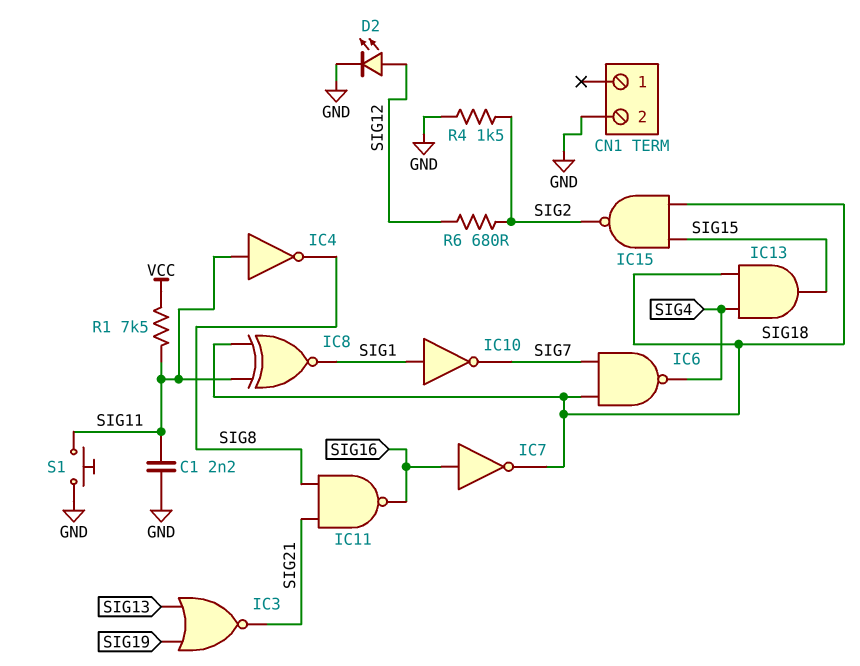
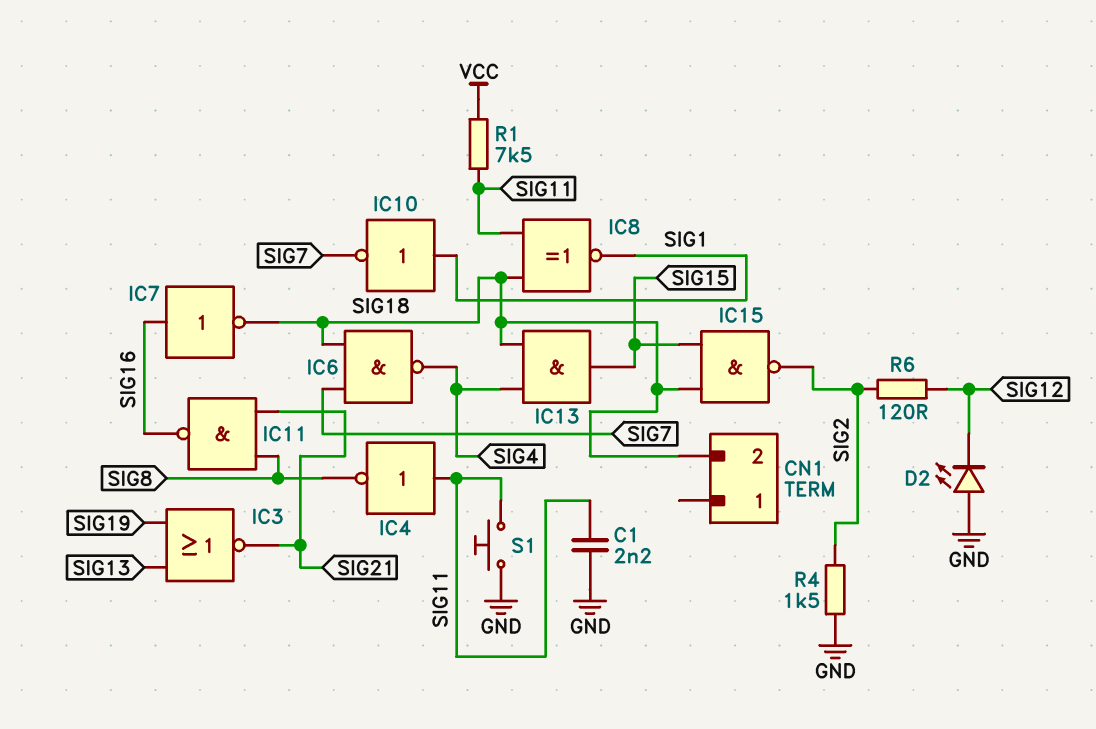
CN1 pin 2: GND -> SIG18
D2: LED (A SIG12, K GND) -> LED (A GND, K SIG12)
R6: 680 (SIG2, SIG12) -> 120 (SIG2, SIG12)

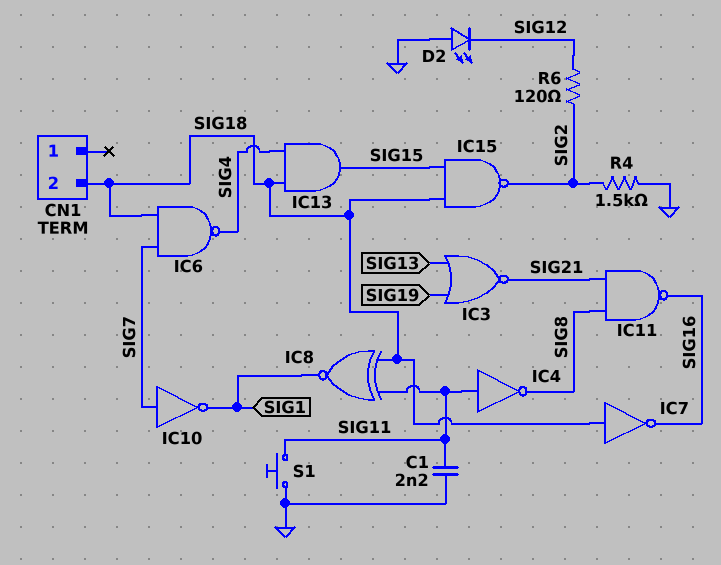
IC7: NOT (in SIG16, out SIG18) -> NOT (in SIG18, out SIG16)
IC10: NOT (in SIG1, out SIG7) -> NOT (in SIG7, out SIG1)
R1: 7.5k (SIG11, VCC) -> none

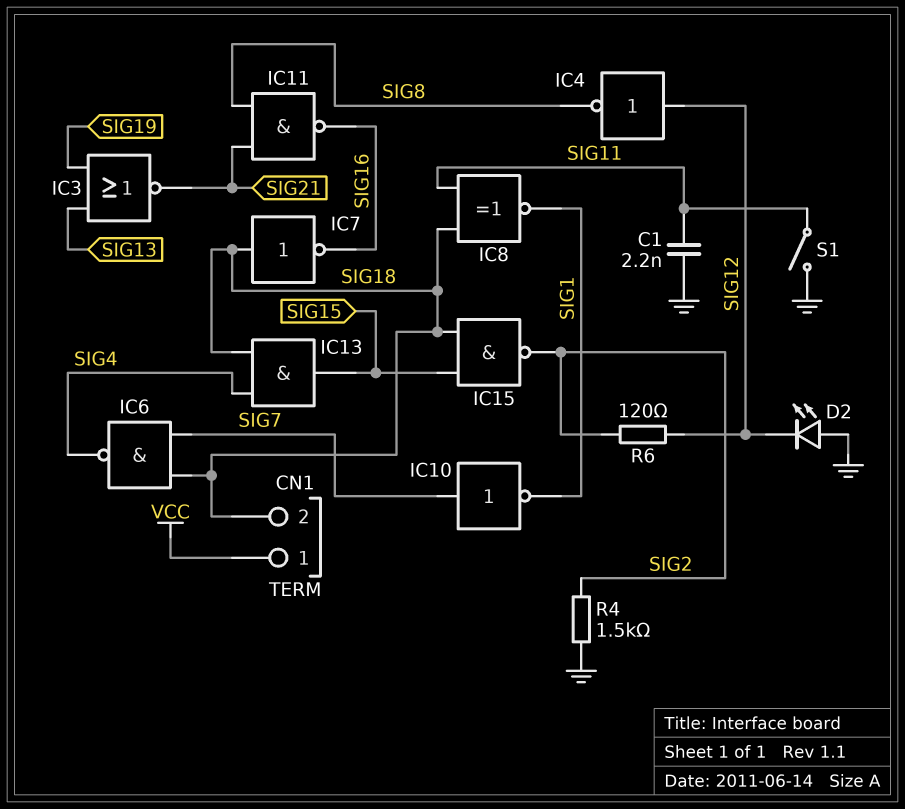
CN1 pin 1: none -> VCC
IC4: NOT (in SIG11, out SIG8) -> NOT (in SIG12, out SIG8)
S1: button (GND, SIG11) -> switch (GND, SIG11)

